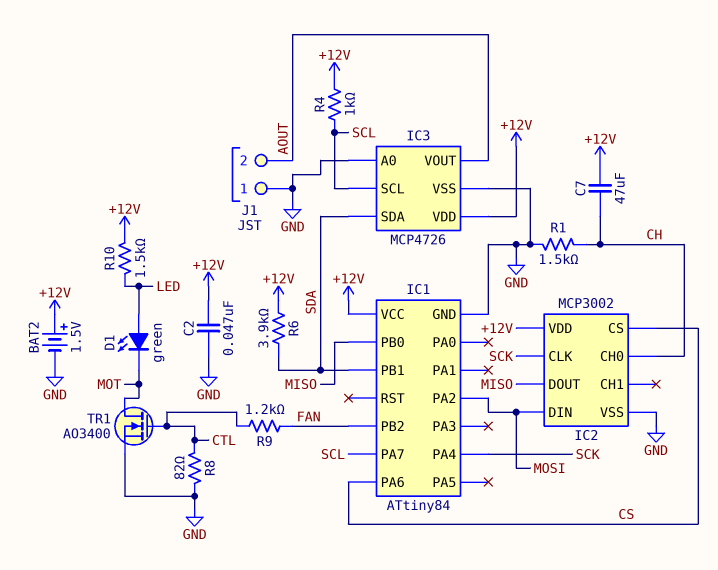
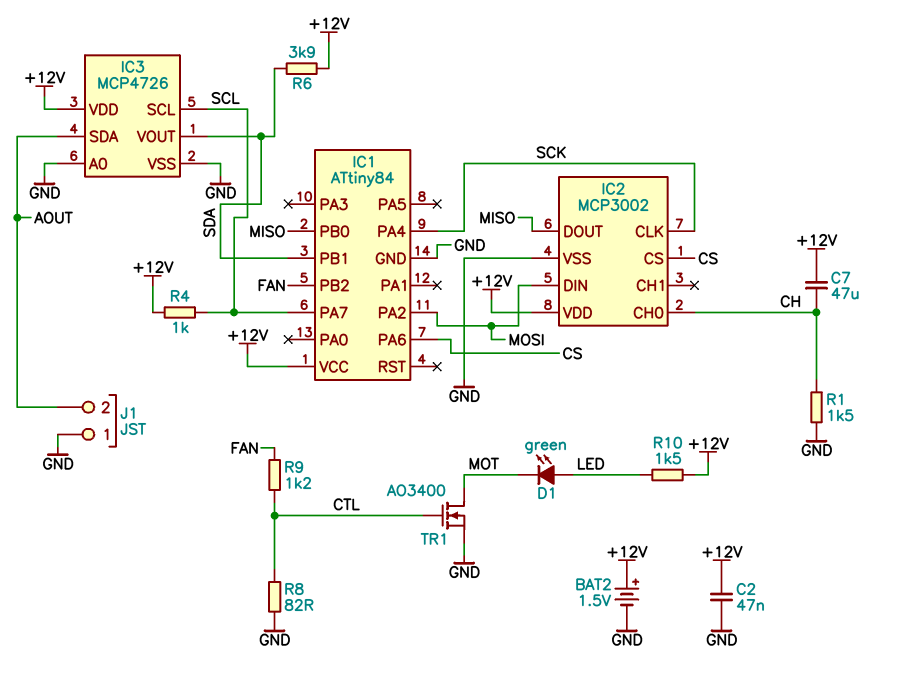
IC3 pin SDA: SDA -> AOUT
IC3 pin VOUT: AOUT -> SDA

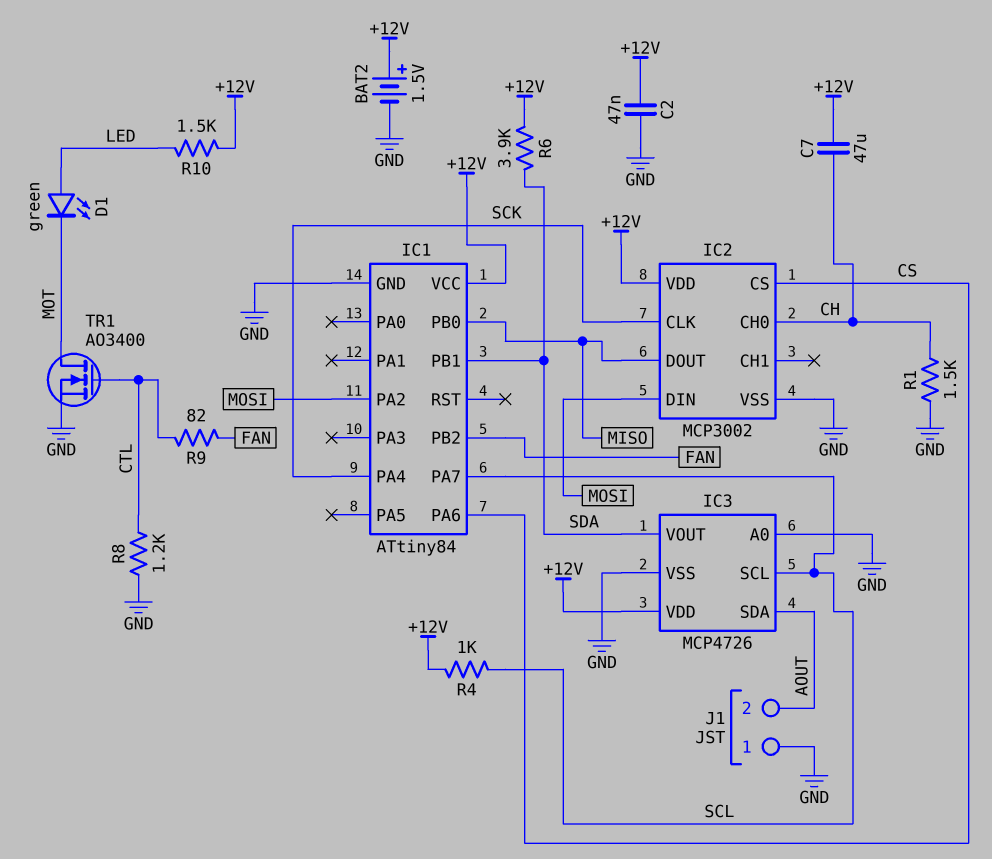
R8: 82 (CTL, GND) -> 1.2k (CTL, GND)
R9: 1.2k (CTL, FAN) -> 82 (CTL, FAN)

